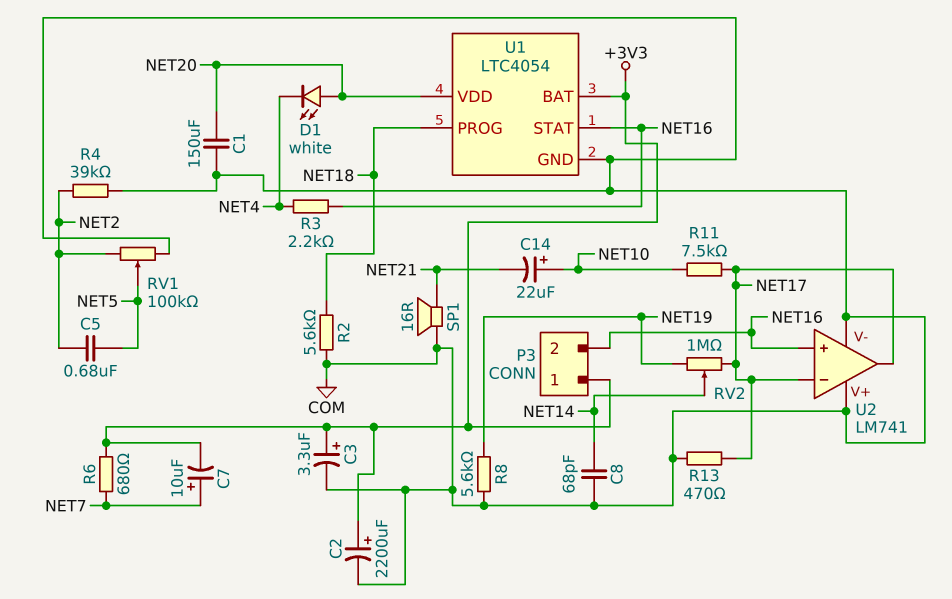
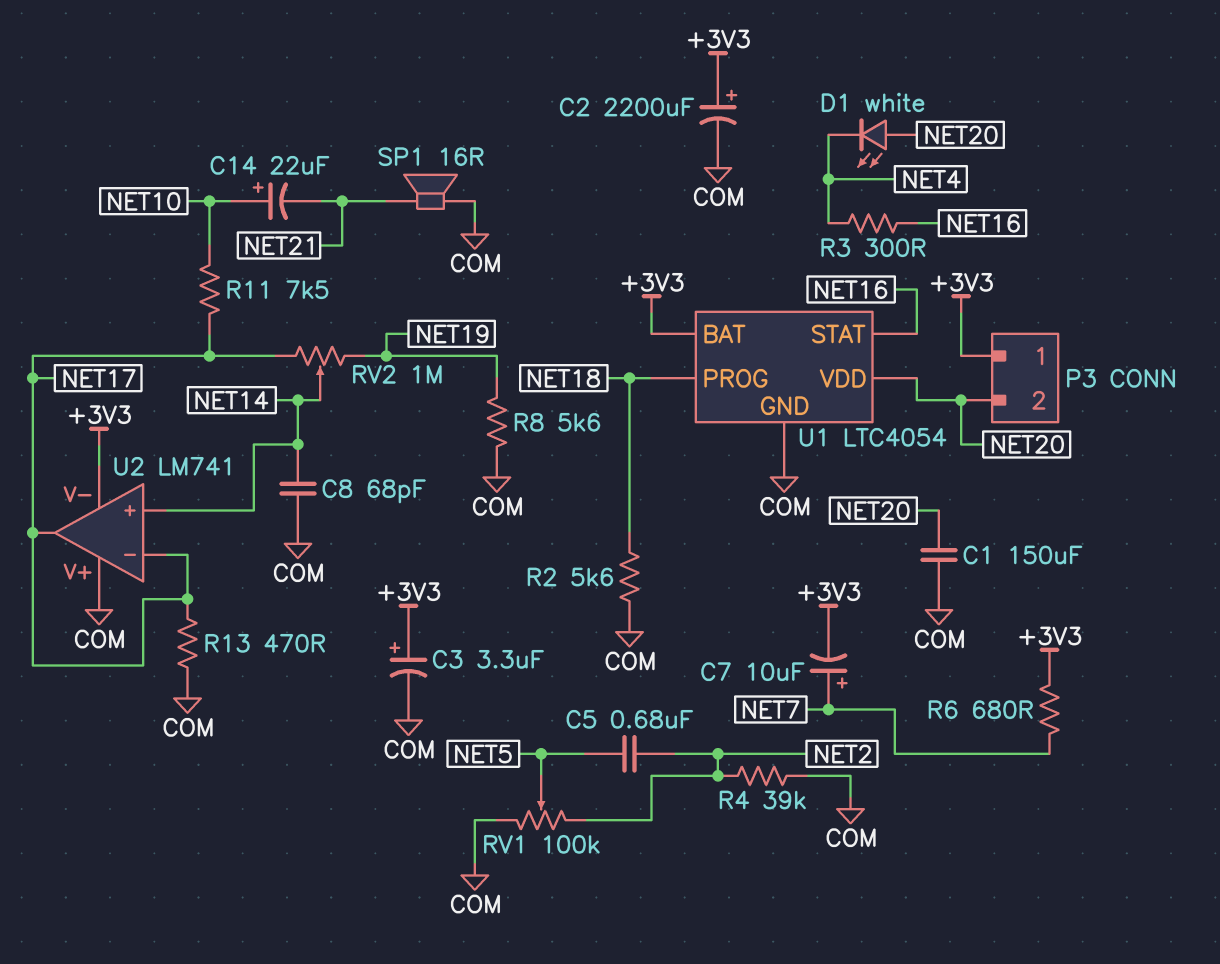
P3 pin 2: NET16 -> NET20
R3: 2.2k (NET4, NET16) -> 300 (NET4, NET16)
U2 pin V-: COM -> +3V3
U2 pin in+: NET16 -> NET14

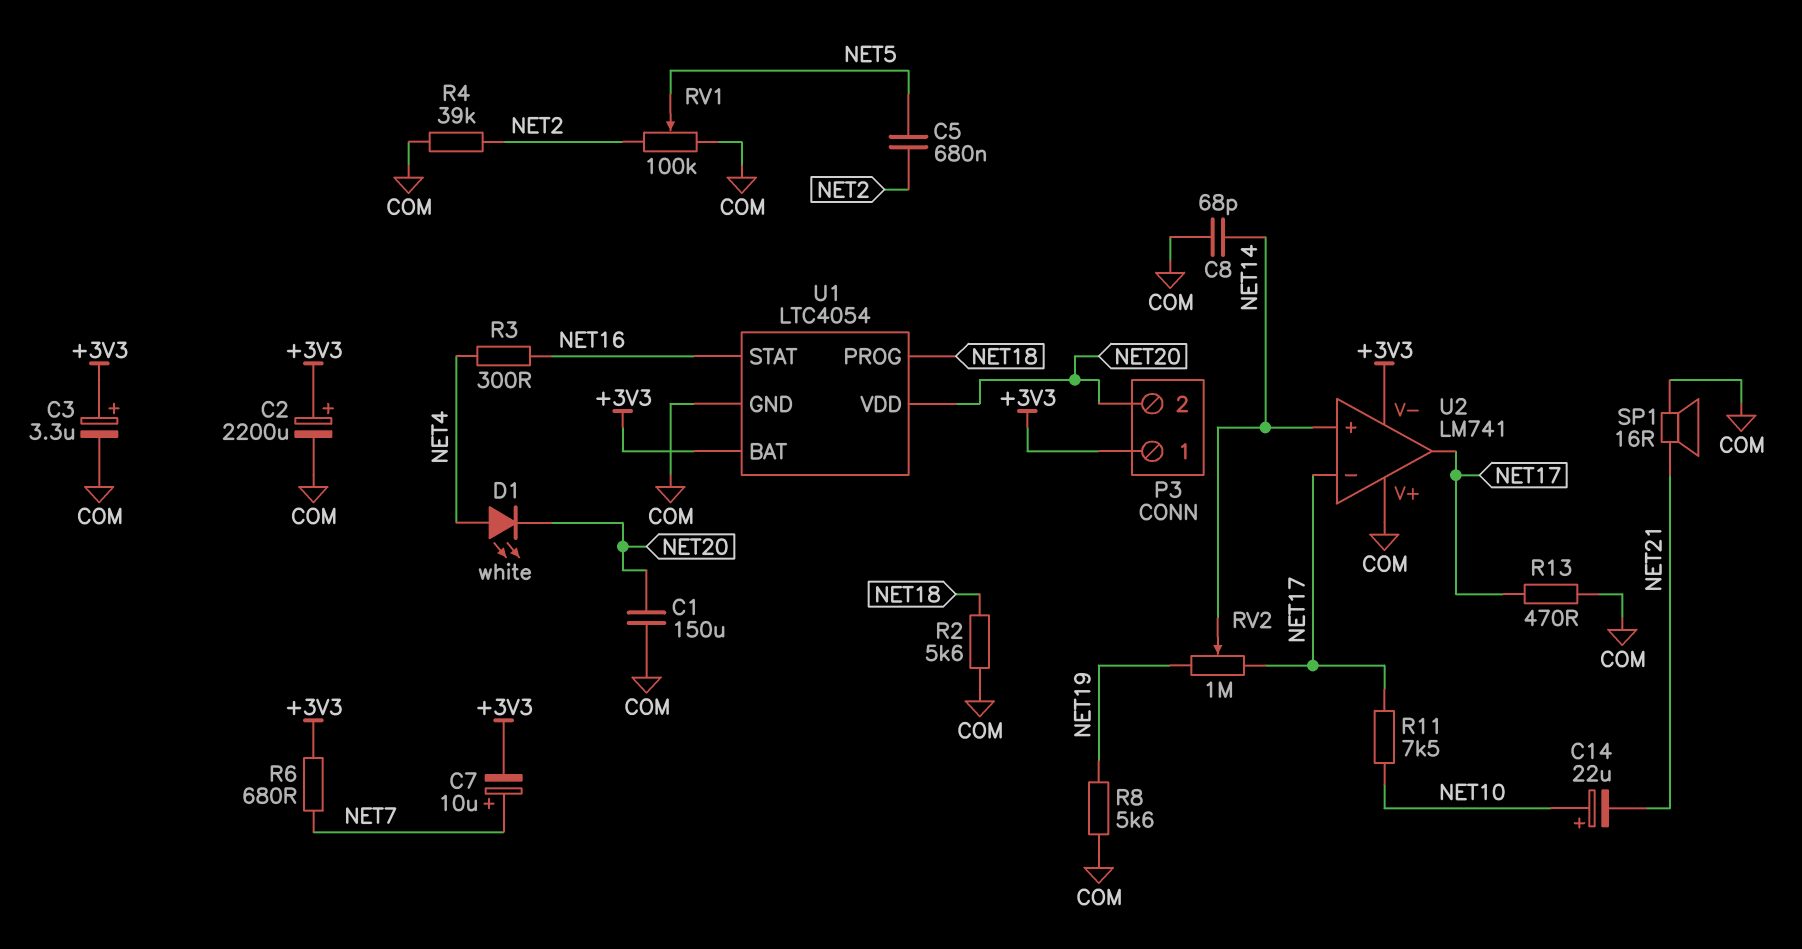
D1: LED white (A NET20, K NET4) -> LED white (A NET4, K NET20)

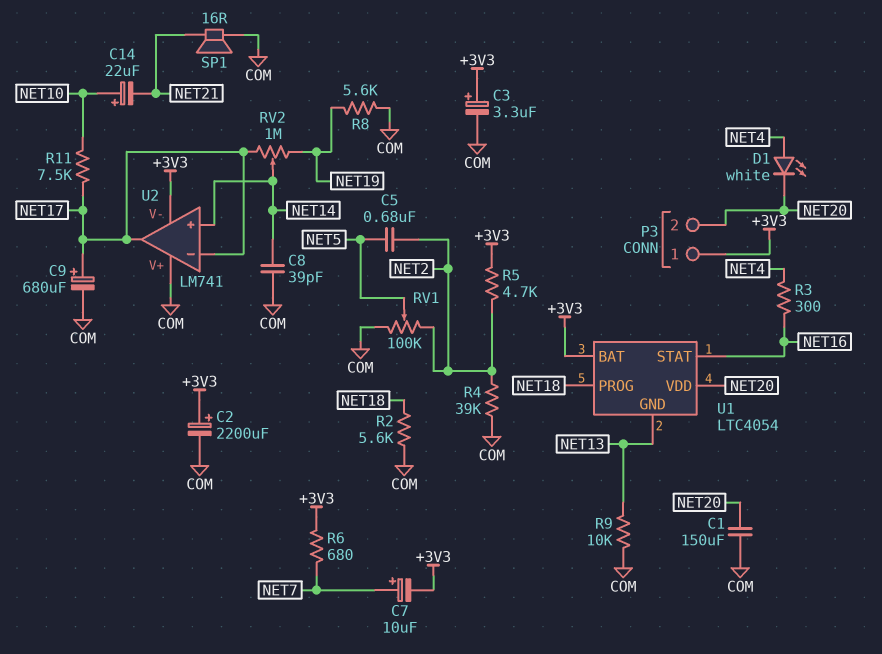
C8: 68pF (COM, NET14) -> 39pF (COM, NET14)
C9: none -> 680uF (plus NET17, minus COM)
R5: none -> 4.7k (+3V3, NET2)
R9: none -> 10k (COM, NET13)
R13: 470 (COM, NET17) -> none
U1 pin GND: COM -> NET13

